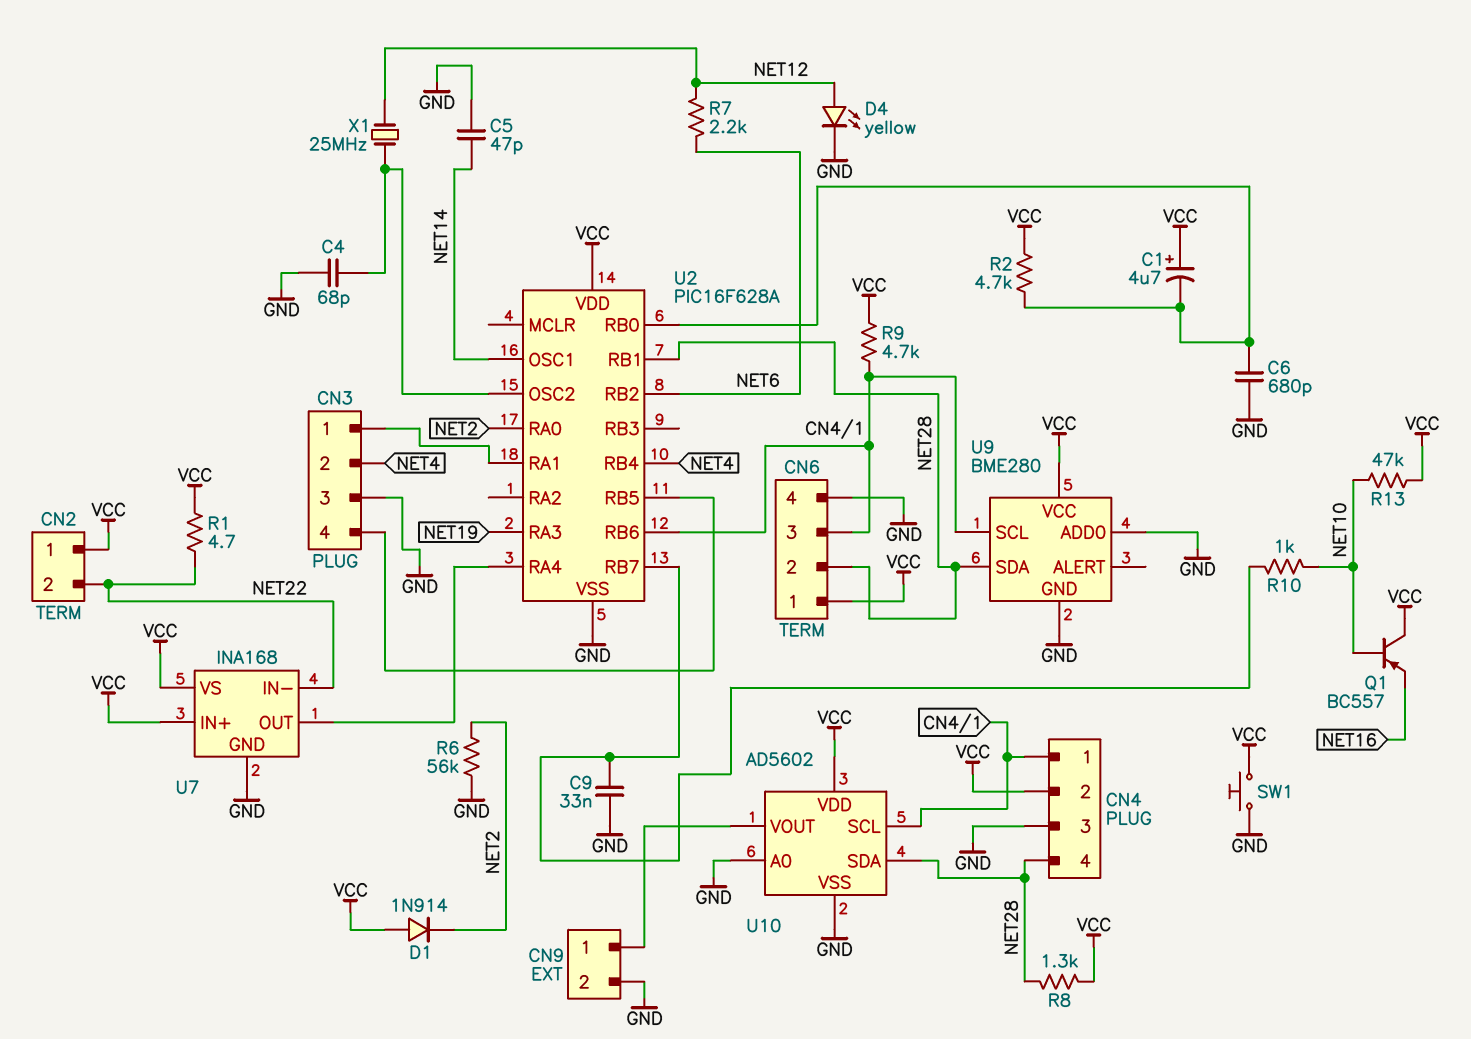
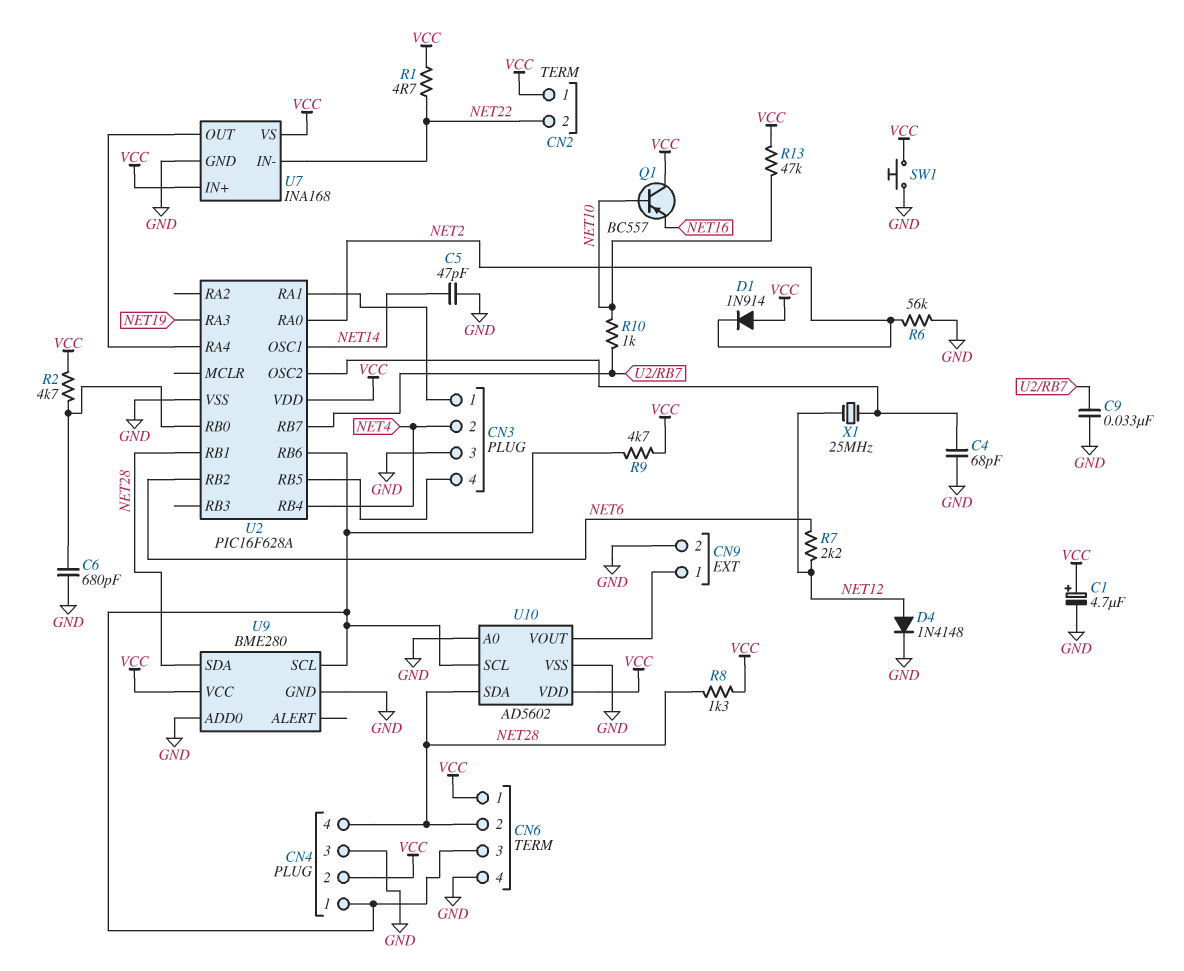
C1: 4.7uF (plus VCC, minus U2/RB0) -> 4.7uF (plus VCC, minus GND)
D4: LED yellow (A NET12, K GND) -> diode 1N4148 (A NET12, K GND)

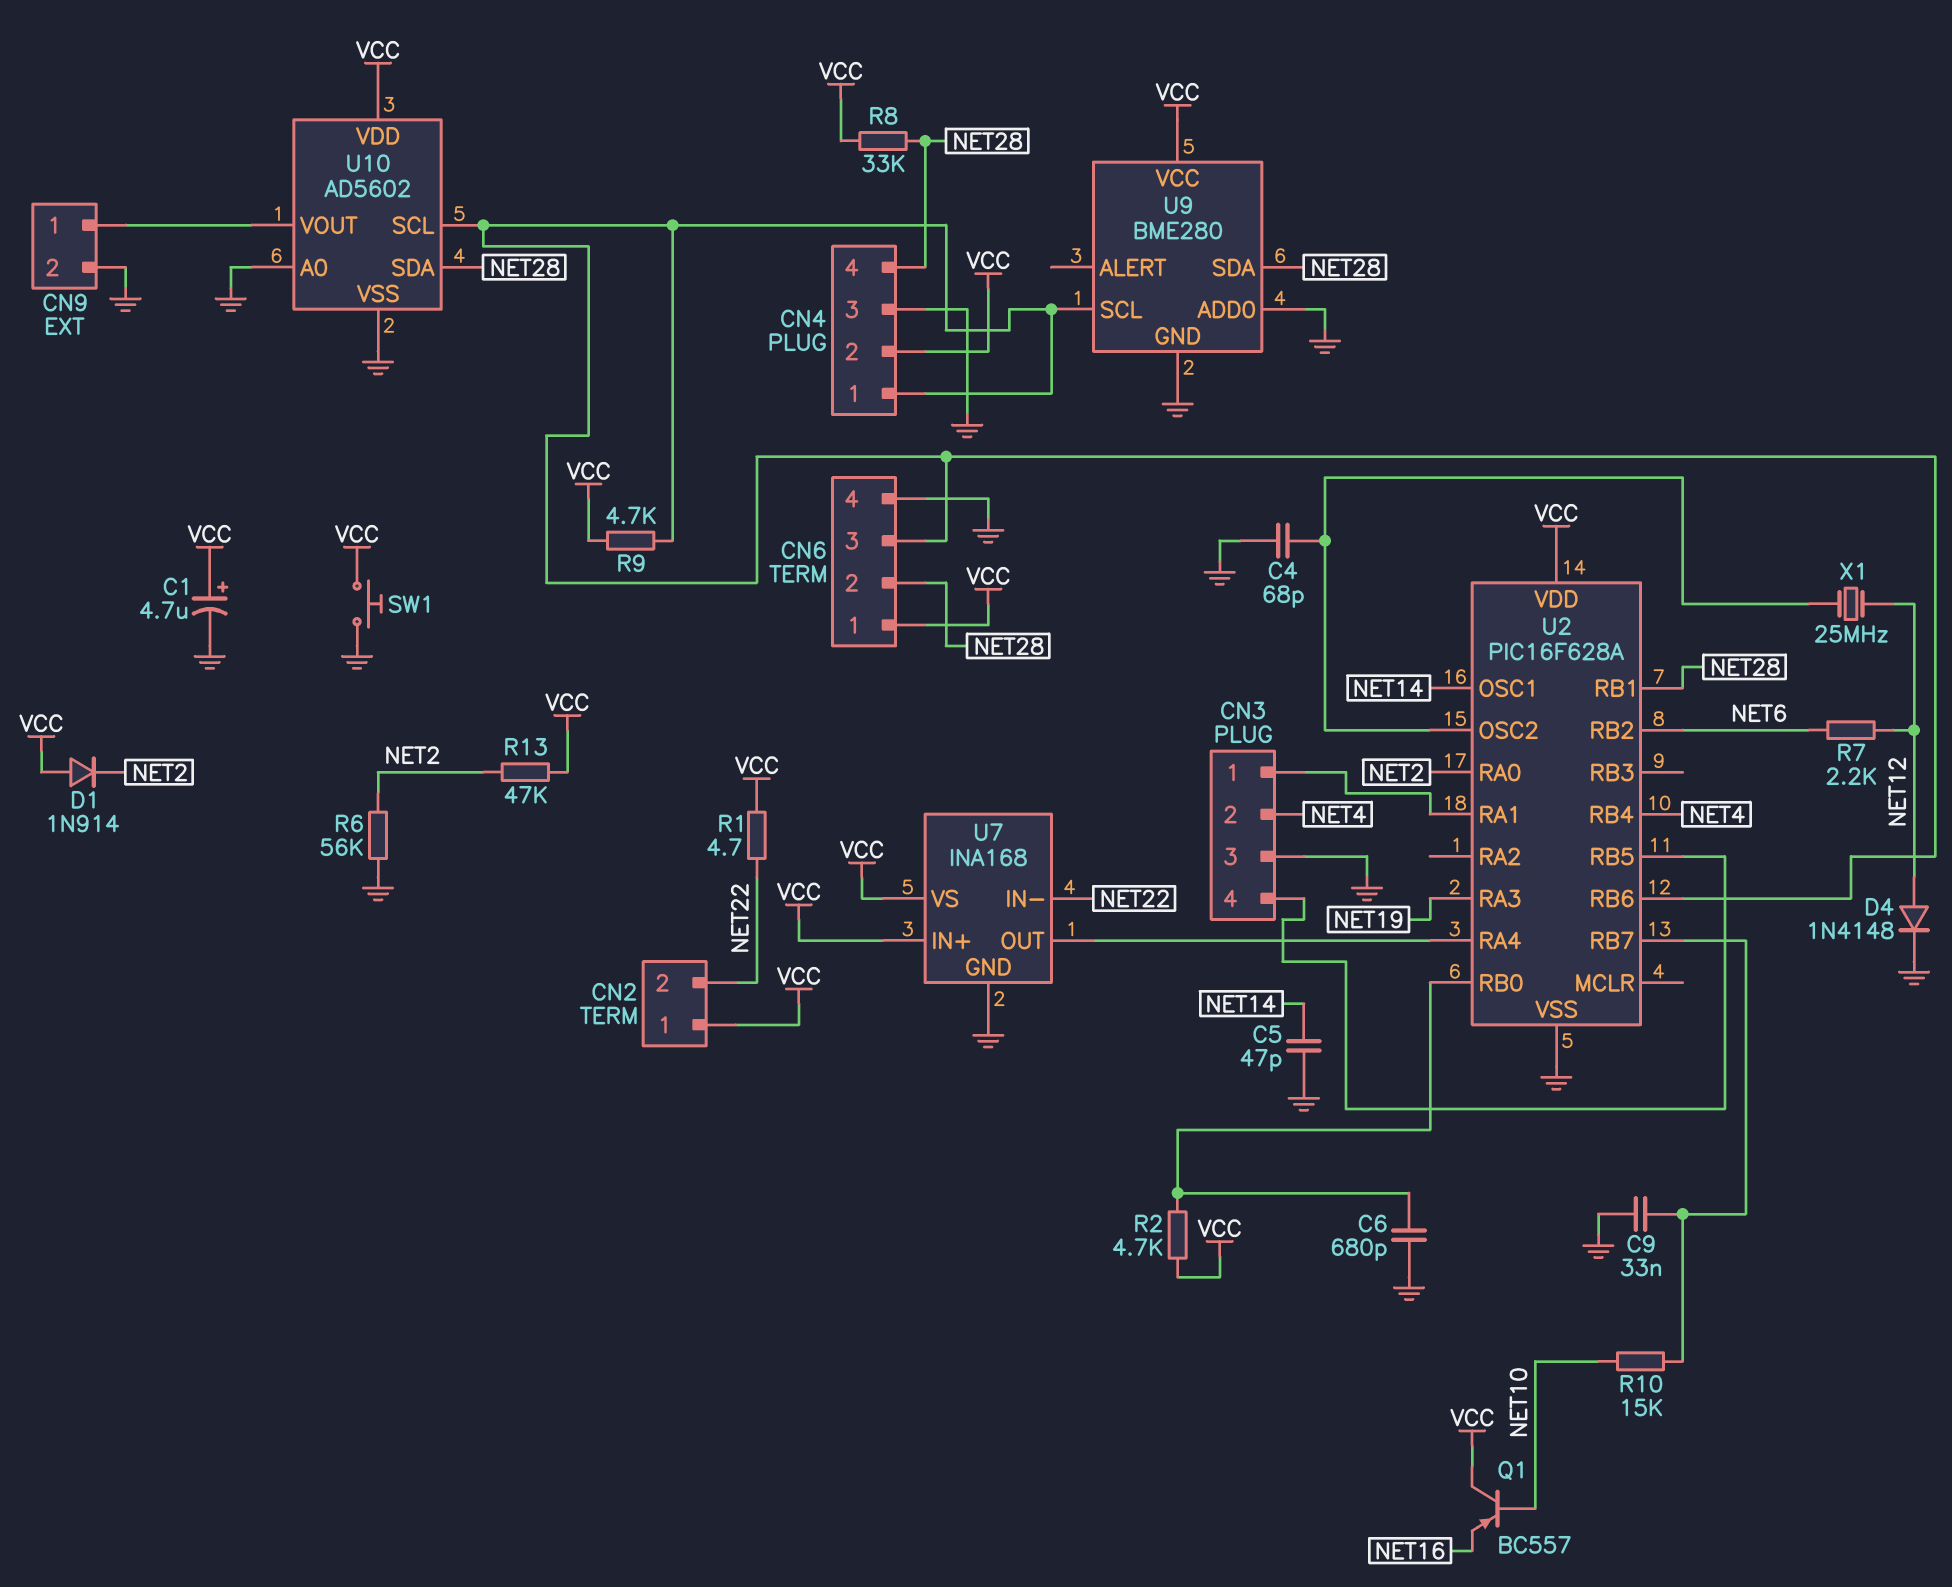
R8: 1.3k (NET28, VCC) -> 33k (NET28, VCC)
R10: 1k (NET10, U2/RB7) -> 15k (NET10, U2/RB7)
R13: 47k (NET10, VCC) -> 47k (NET2, VCC)

